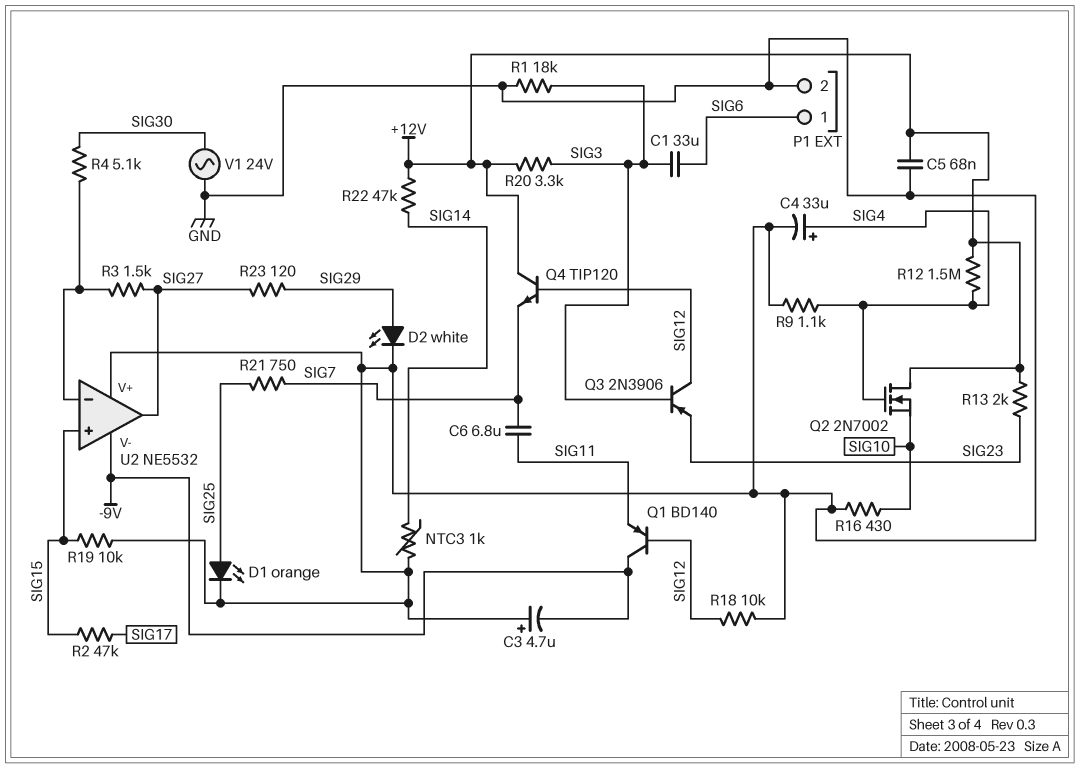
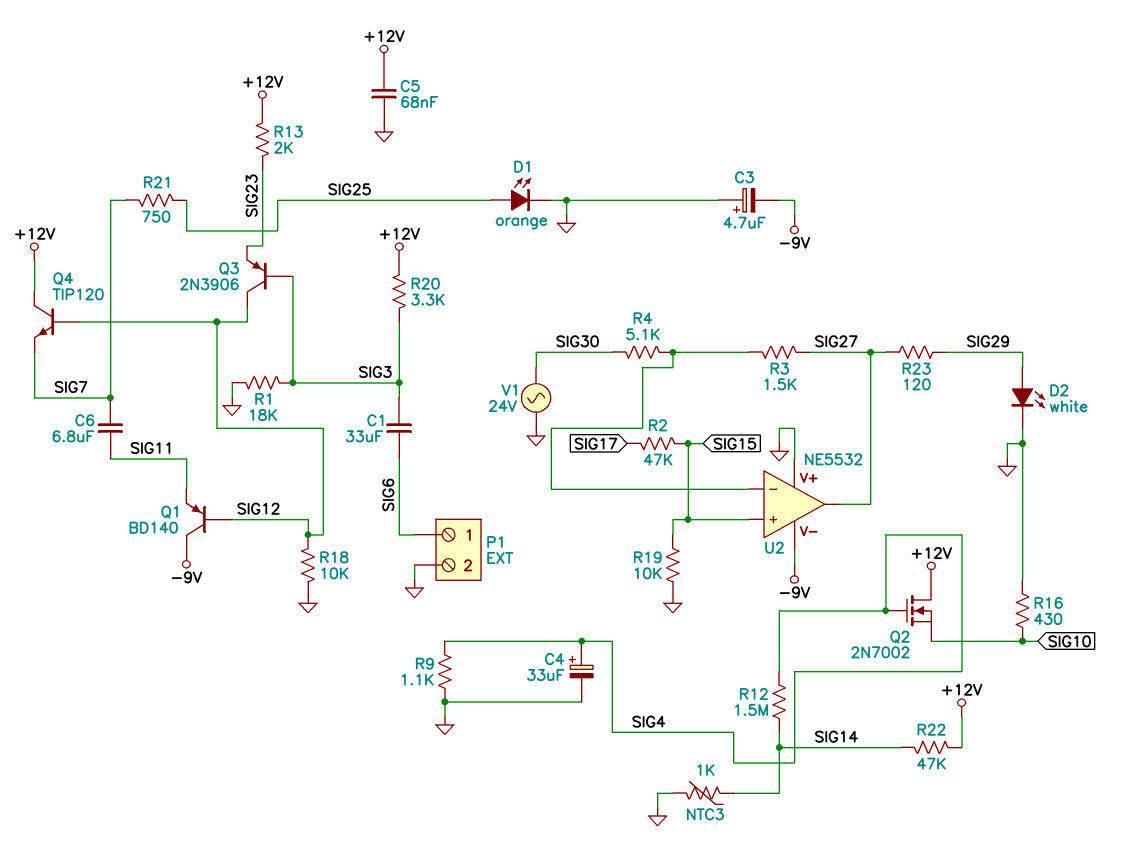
R12: 1.5M (+12V, SIG4) -> 1.5M (SIG4, SIG14)

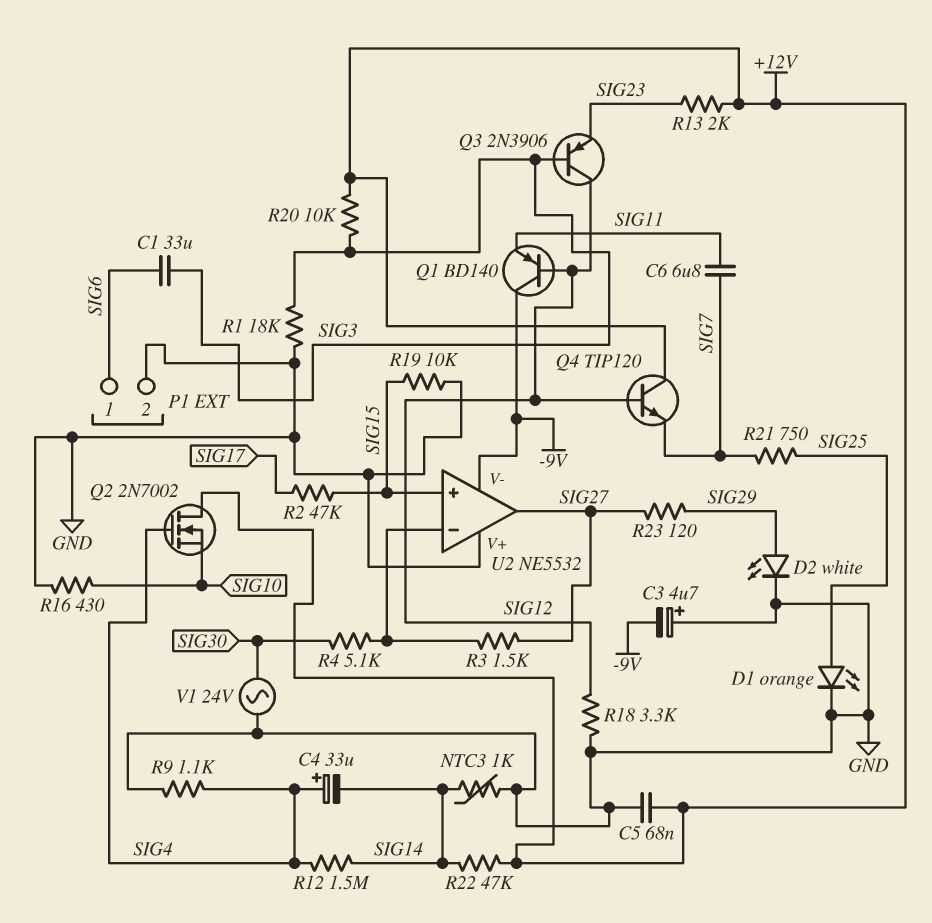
C4: 33uF (plus SIG4, minus GND) -> 33uF (plus SIG4, minus SIG14)
R18: 10k (GND, SIG12) -> 3.3k (GND, SIG12)
R20: 3.3k (+12V, SIG3) -> 10k (+12V, SIG3)

